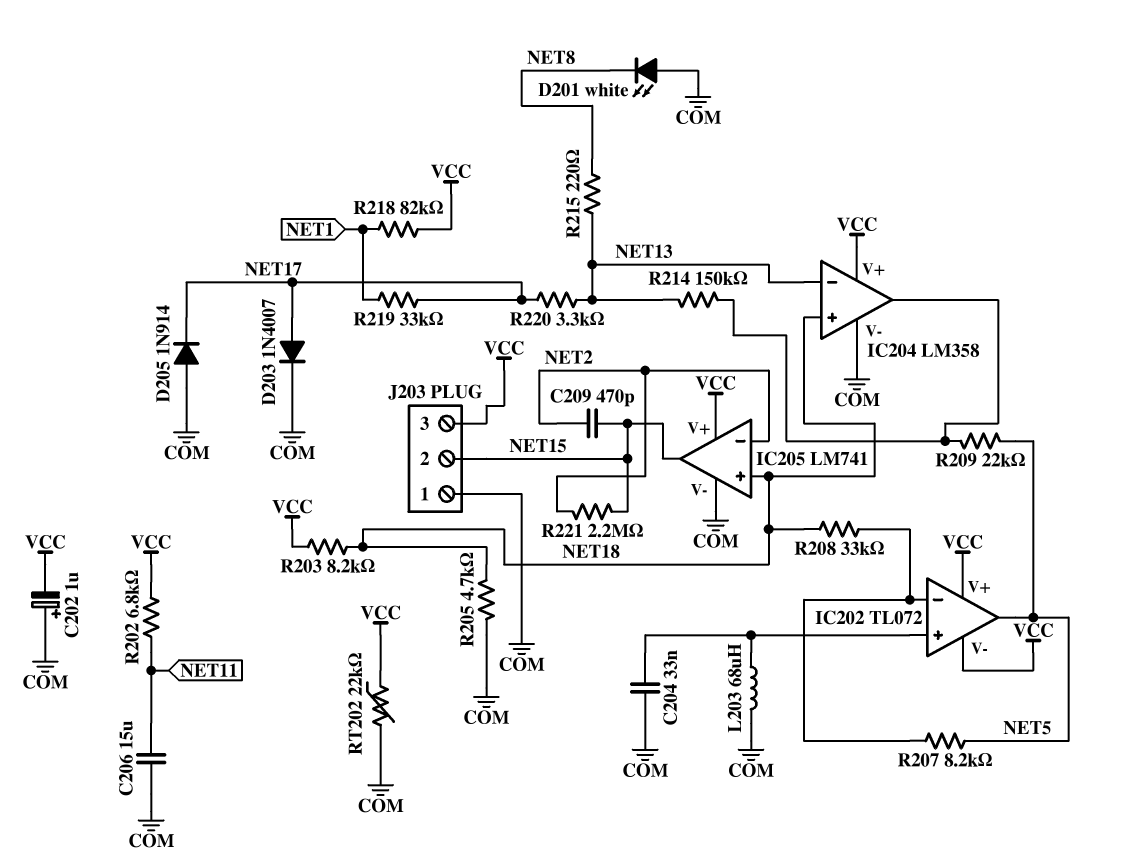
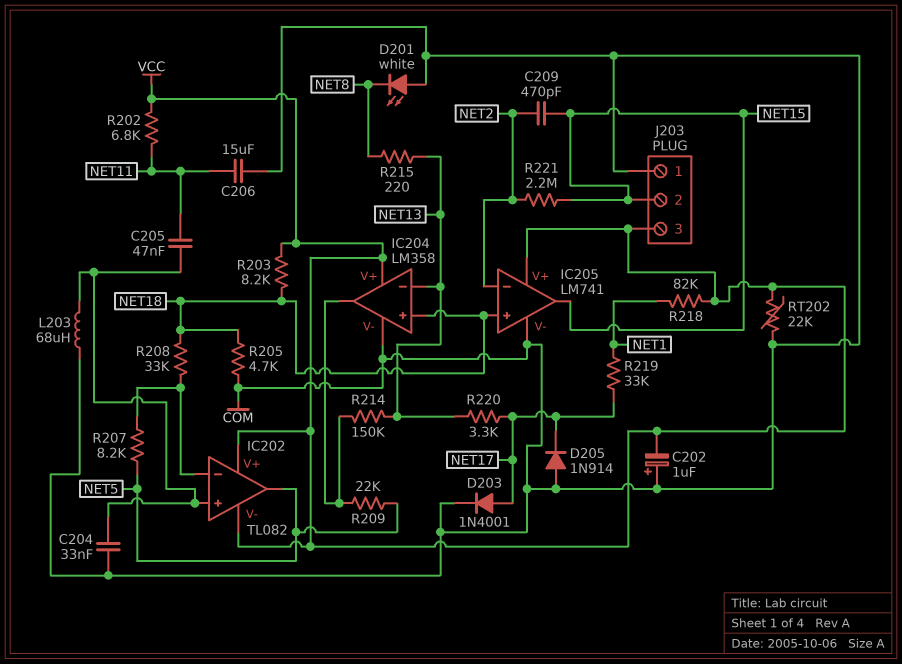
C205: none -> 47nF (IC202/in+, NET11)
D203: diode 1N4007 (A NET17, K COM) -> diode 1N4001 (A NET17, K COM)
IC202: TL072 -> TL082

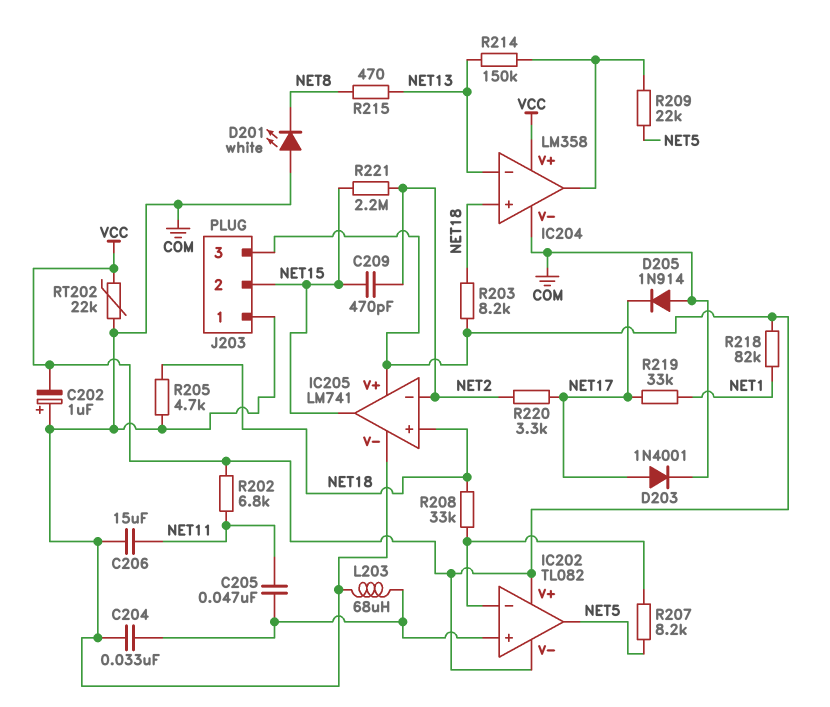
R215: 220 (NET8, NET13) -> 470 (NET8, NET13)
R220: 3.3k (NET13, NET17) -> 3.3k (NET2, NET17)

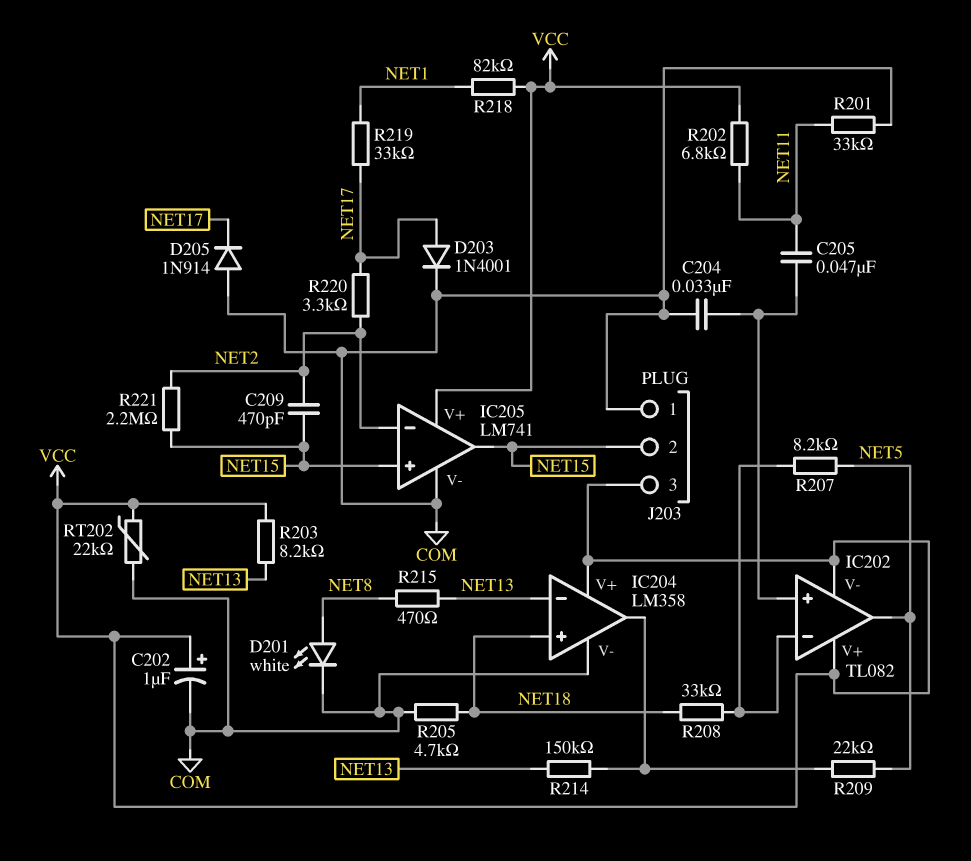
C202: 1uF (plus COM, minus VCC) -> 1uF (plus VCC, minus COM)
C206: 15uF (COM, NET11) -> none
D201: LED white (A COM, K NET8) -> LED white (A NET8, K COM)
IC205 pin in+: NET18 -> NET15
L203: 68uH (COM, IC202/in+) -> none
R201: none -> 33k (COM, NET11)
R203: 8.2k (NET18, VCC) -> 8.2k (NET13, VCC)

